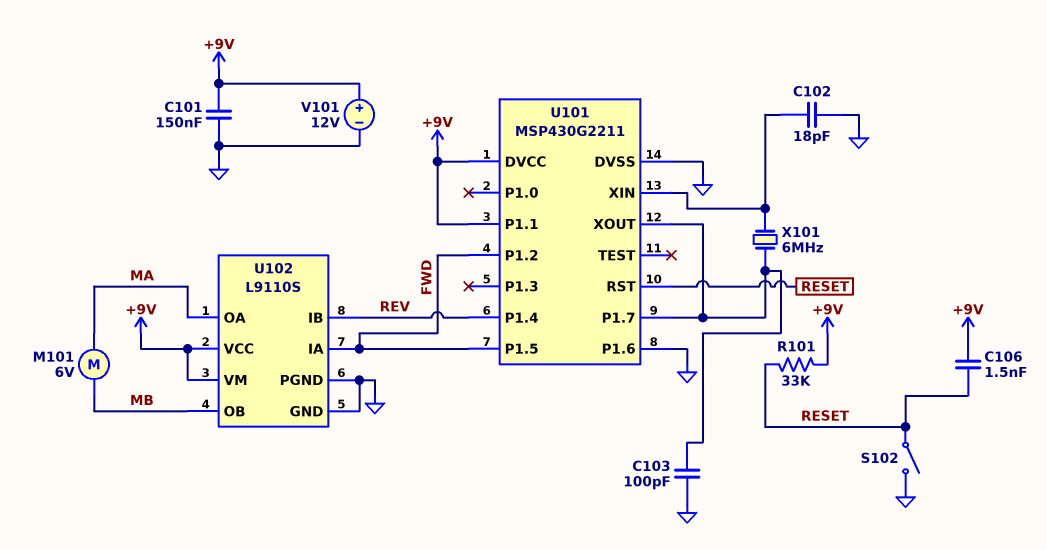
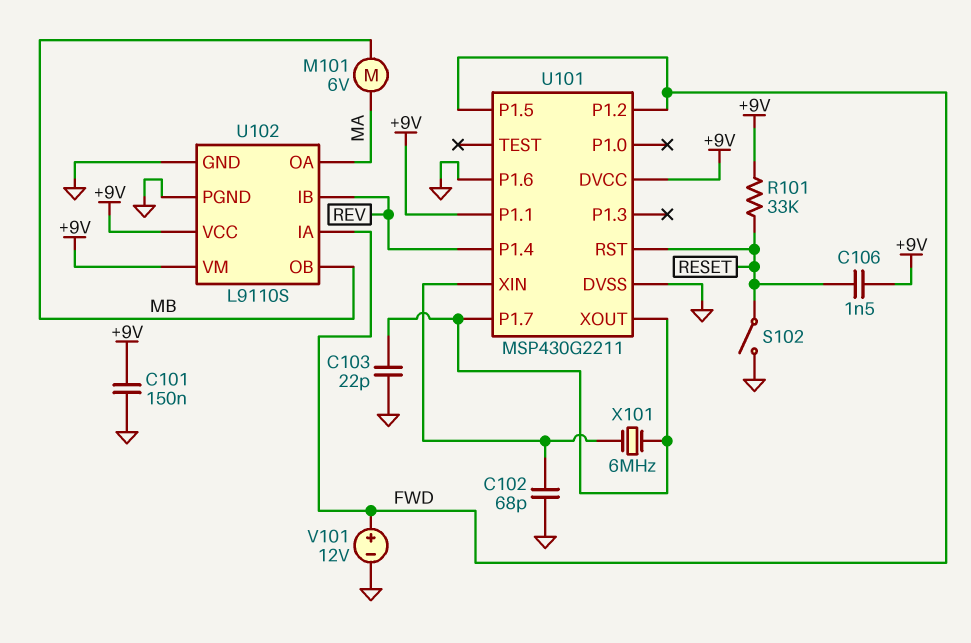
C102: 18pF (GND, U101/XIN) -> 68pF (GND, U101/XIN)
C103: 100pF (GND, U101/P1.7) -> 22pF (GND, U101/P1.7)
V101: 12V (plus +9V, minus GND) -> 12V (plus FWD, minus GND)

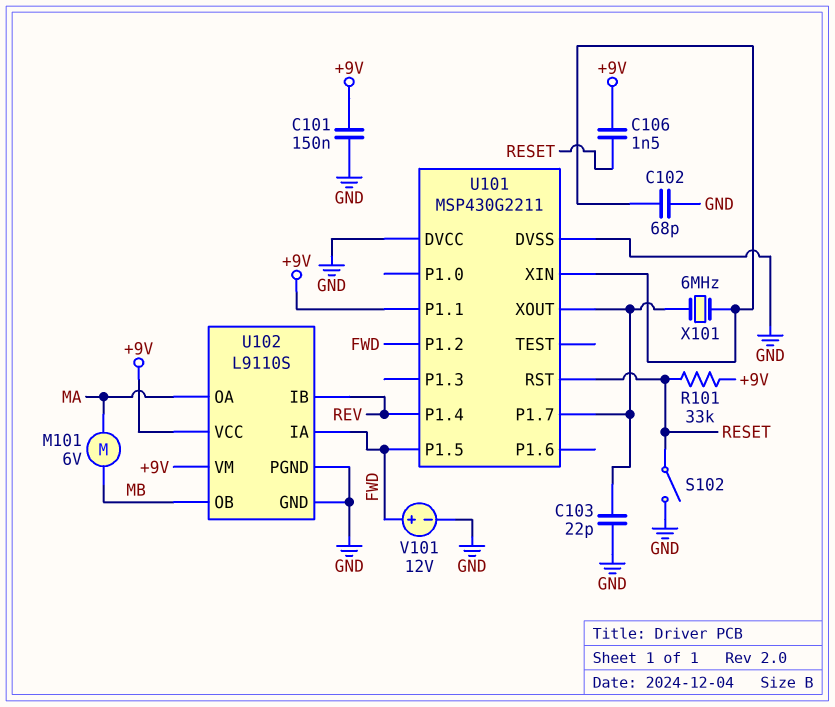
U101 pin DVCC: +9V -> GND
U101 pin P1.6: GND -> none

